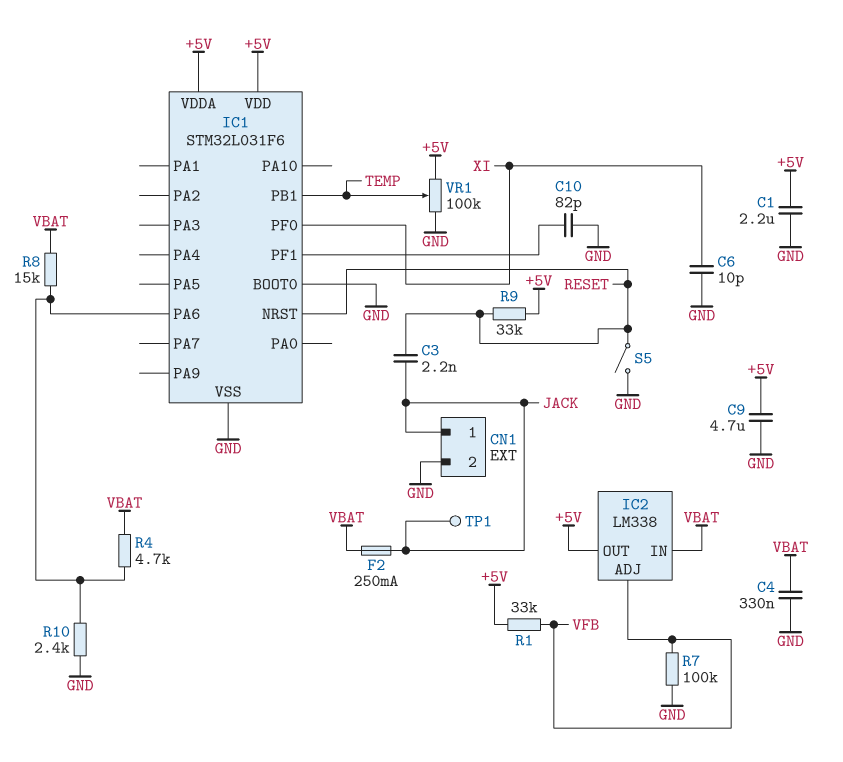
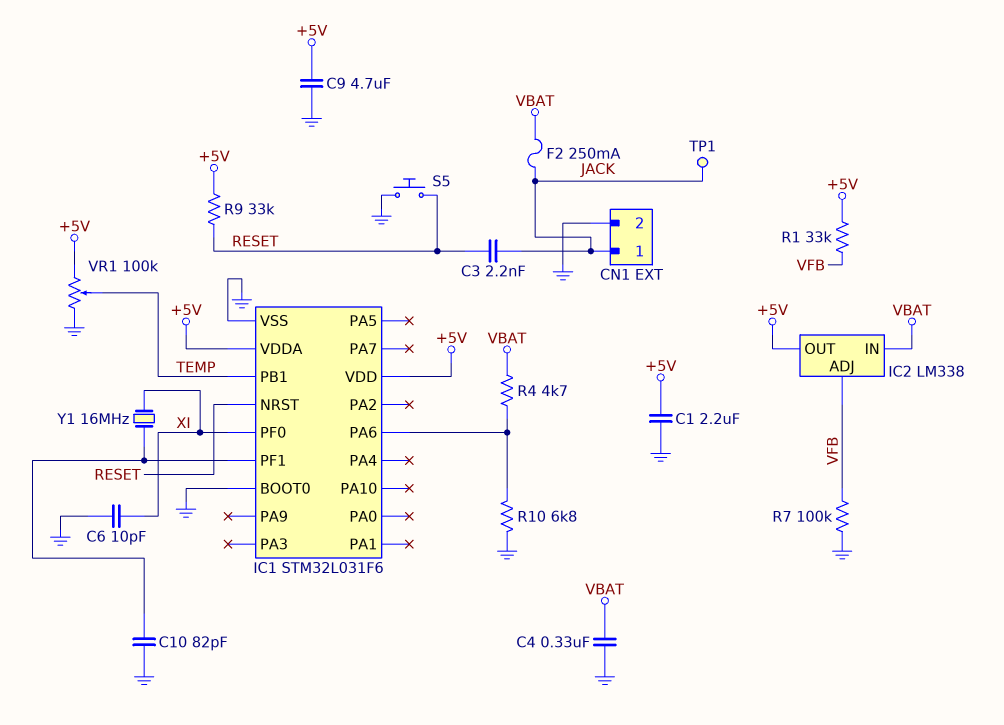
R8: 15k (IC1/PA6, VBAT) -> none
R10: 2.4k (GND, IC1/PA6) -> 6.8k (GND, IC1/PA6)
S5: switch (GND, RESET) -> button (GND, RESET)
Y1: none -> 16MHz (IC1/PF1, XI)

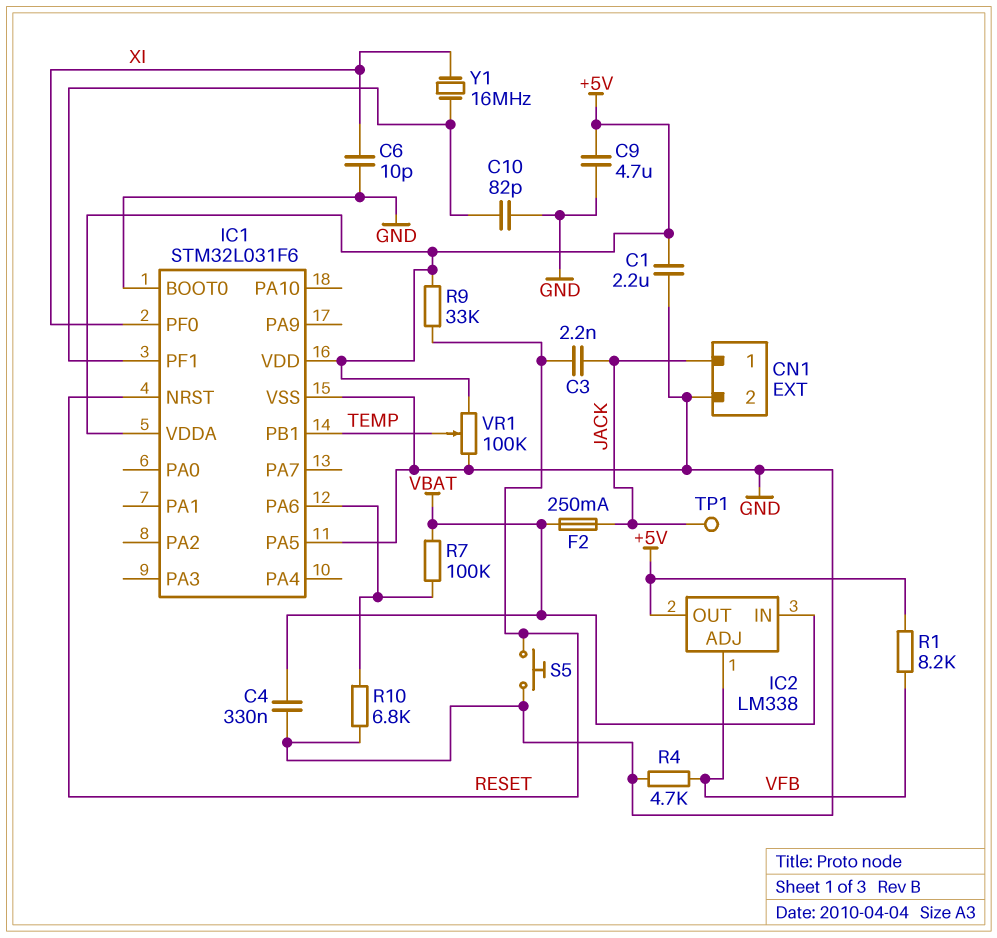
IC1 pin PA5: none -> GND
R1: 33k (+5V, VFB) -> 8.2k (+5V, VFB)
R4: 4.7k (IC1/PA6, VBAT) -> 4.7k (GND, VFB)
R7: 100k (GND, VFB) -> 100k (IC1/PA6, VBAT)

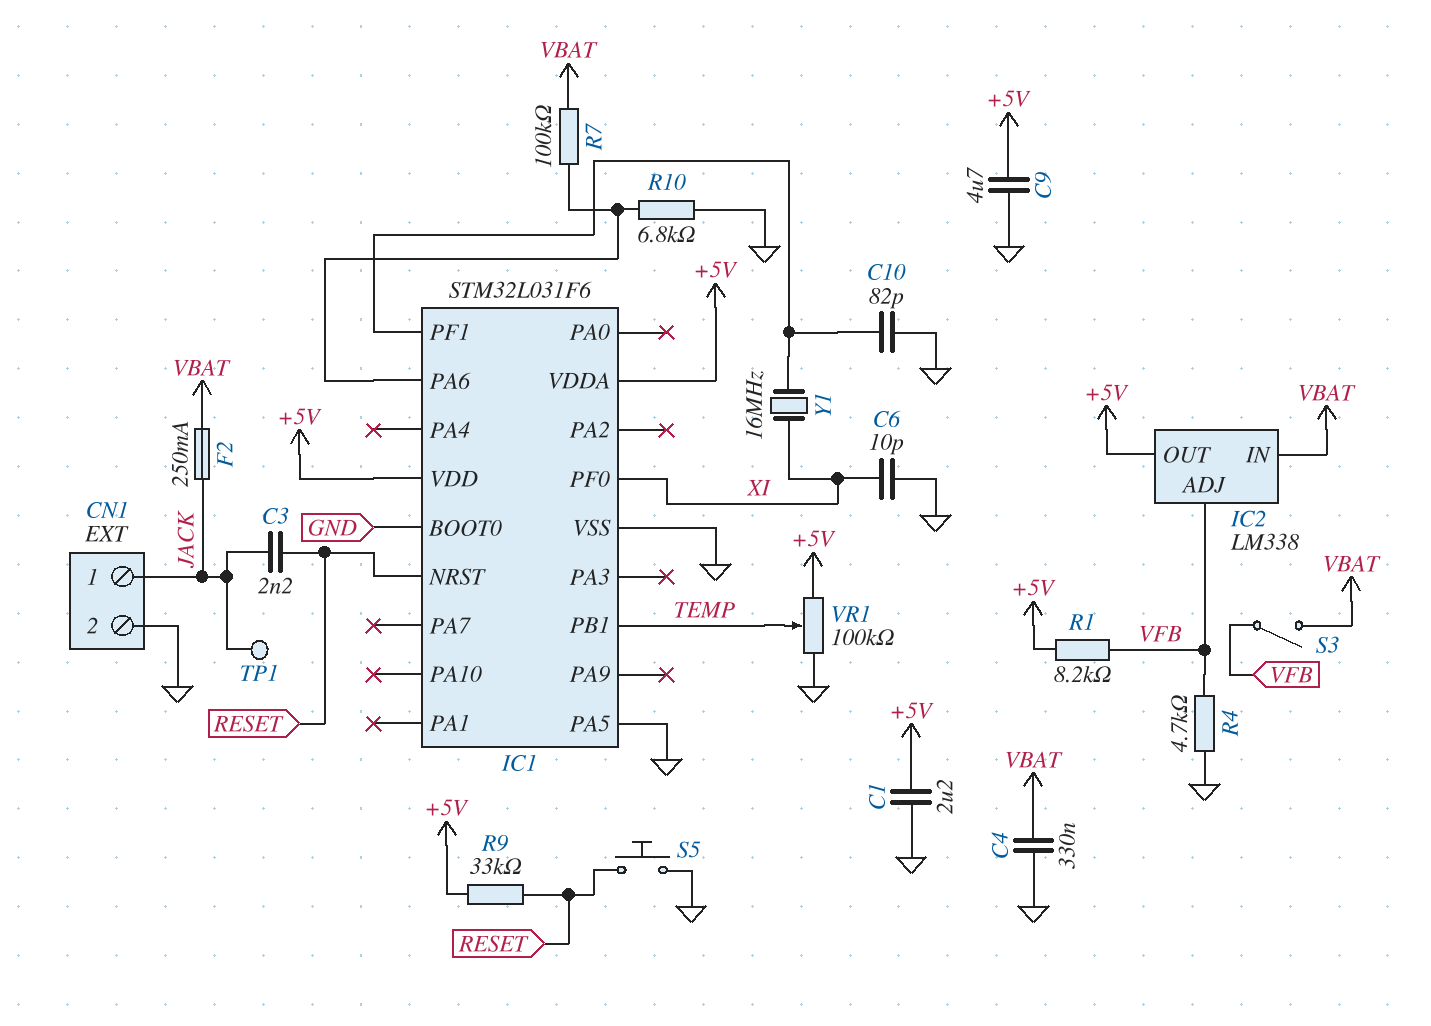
S3: none -> switch (VBAT, VFB)

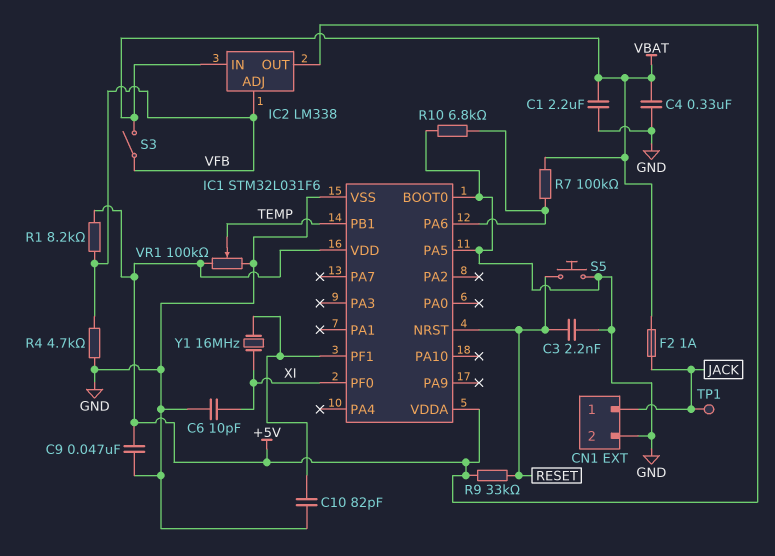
C1: 2.2uF (+5V, GND) -> 2.2uF (GND, VBAT)
C3: 2.2nF (JACK, RESET) -> 2.2nF (GND, RESET)
C9: 4.7uF (+5V, GND) -> 47nF (+5V, GND)
F2: 250mA (JACK, VBAT) -> 1A (JACK, VBAT)

